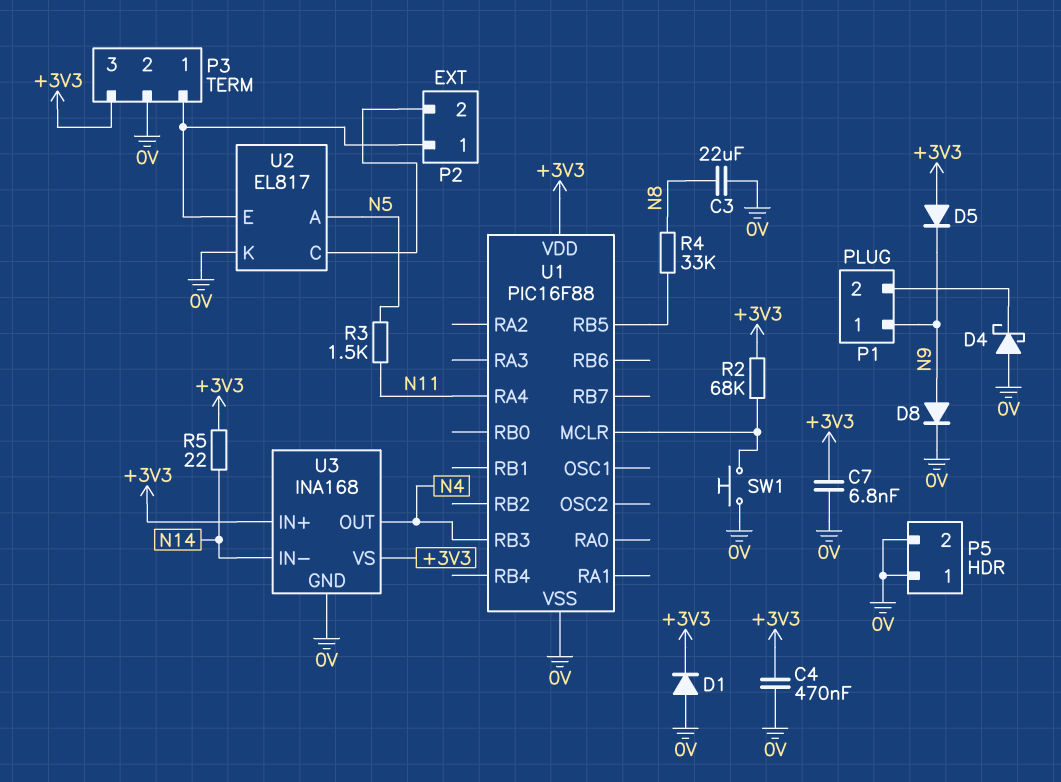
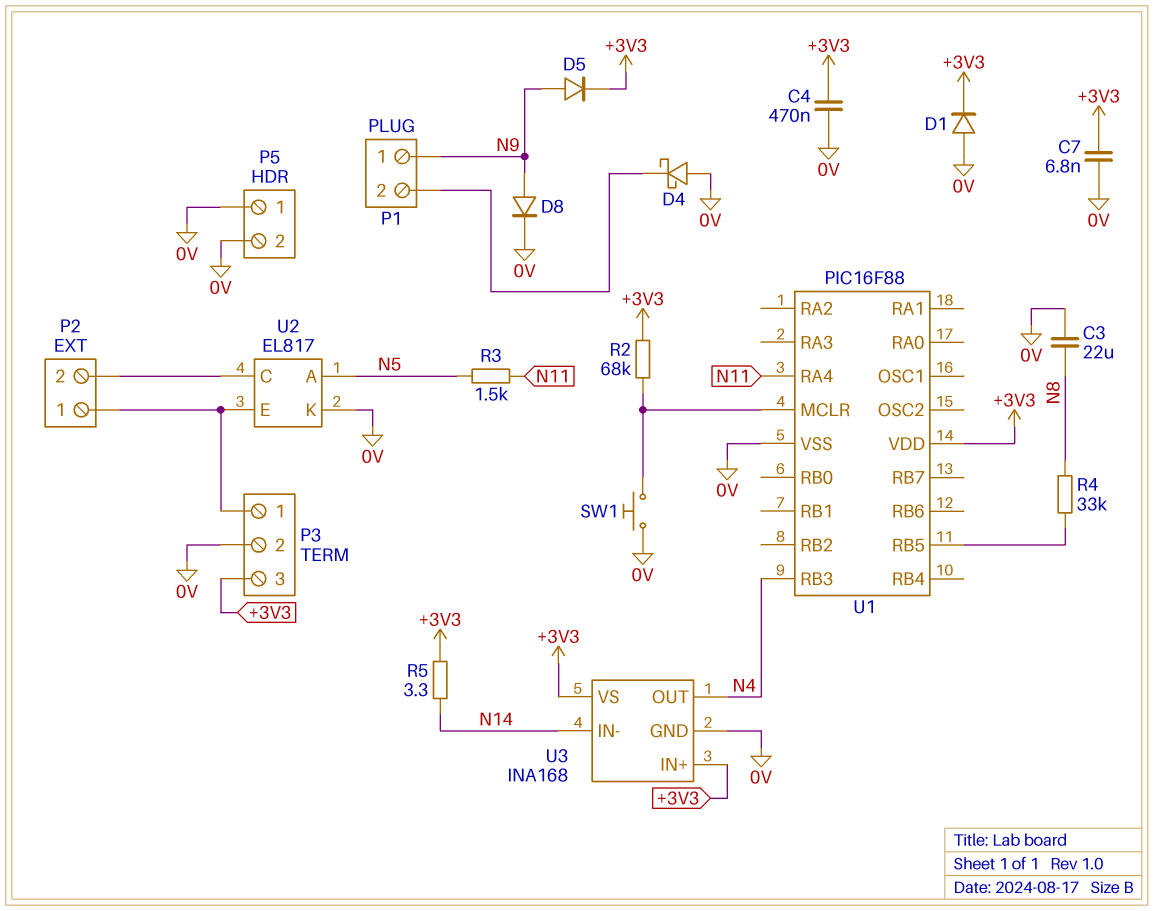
D5: diode (A +3V3, K N9) -> diode (A N9, K +3V3)
R5: 22 (+3V3, N14) -> 3.3 (+3V3, N14)

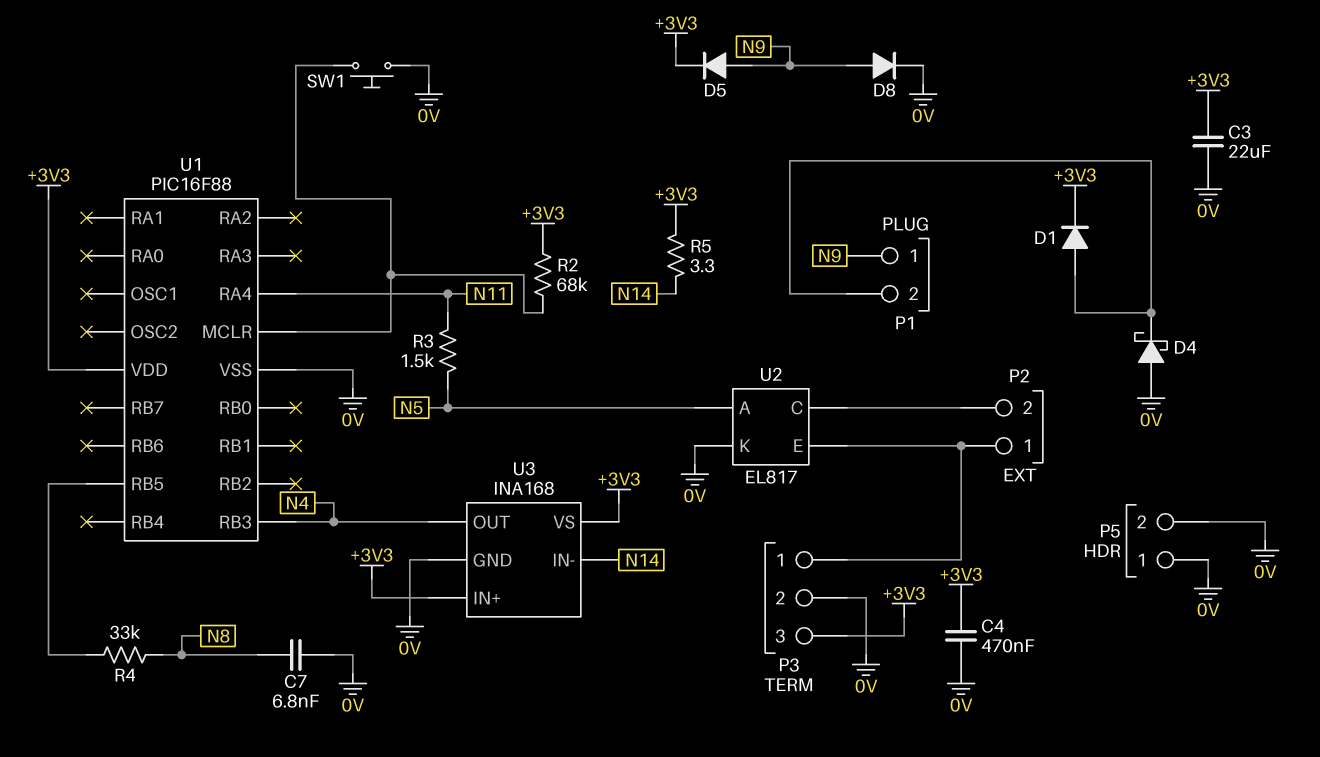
C3: 22uF (0V, N8) -> 22uF (+3V3, 0V)
C7: 6.8nF (+3V3, 0V) -> 6.8nF (0V, N8)
D1: diode (A 0V, K +3V3) -> diode (A P1/2, K +3V3)

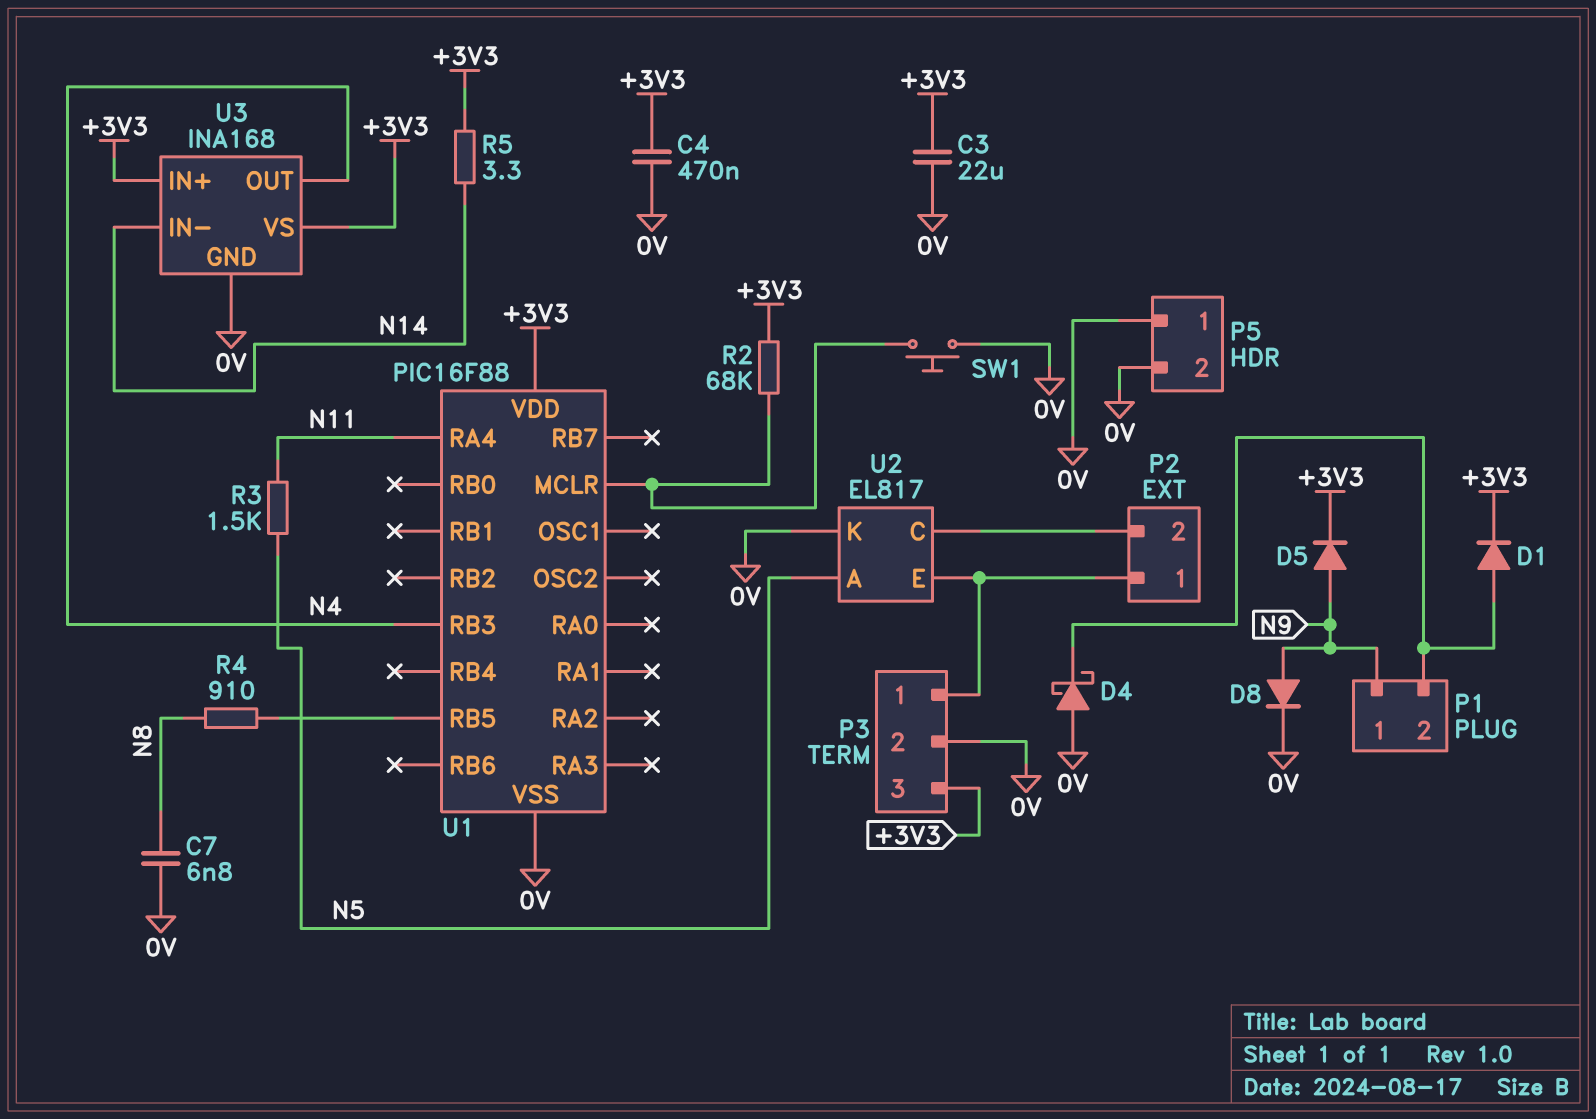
R4: 33k (N8, U1/RB5) -> 910 (N8, U1/RB5)

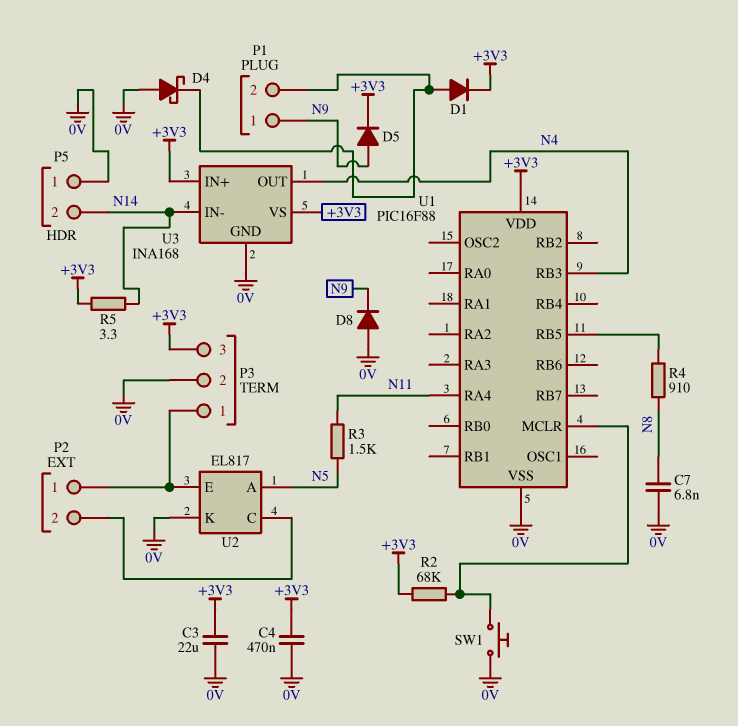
D8: diode (A N9, K 0V) -> diode (A 0V, K N9)
P5 pin 2: 0V -> N14

